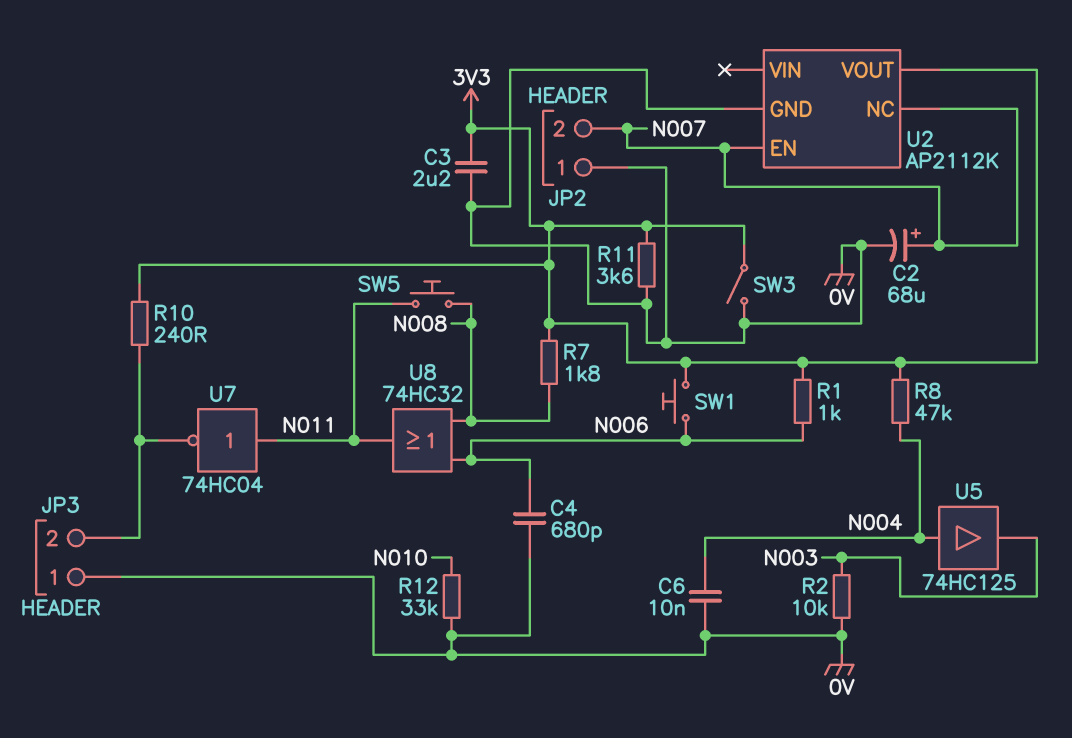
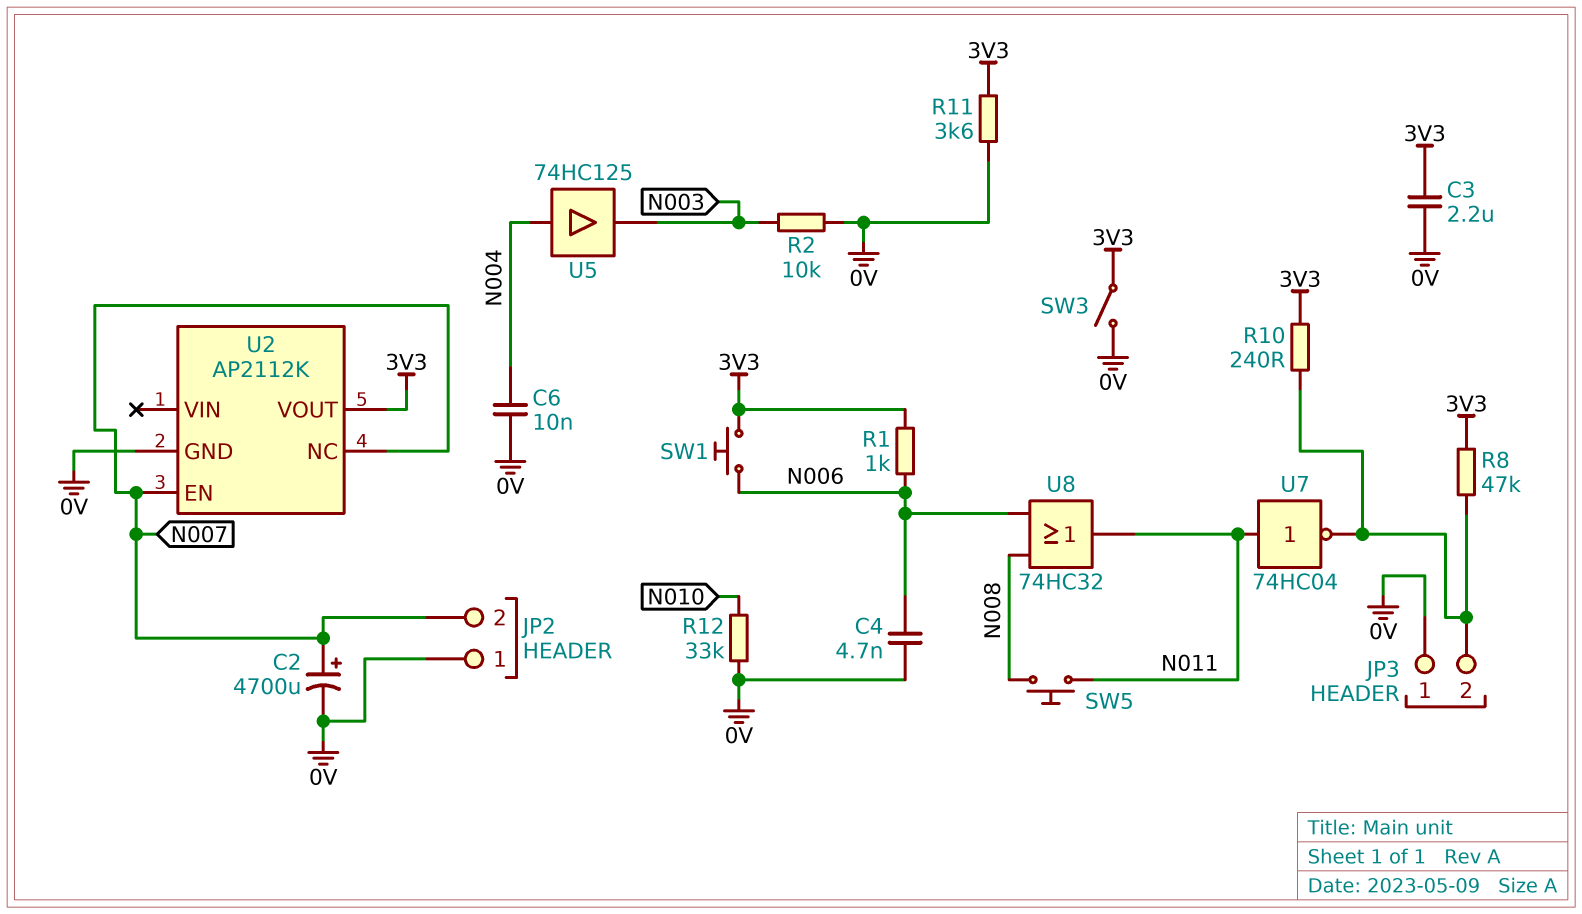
C2: 68uF (plus N007, minus 0V) -> 4700uF (plus N007, minus 0V)
C4: 680pF (0V, N006) -> 4.7nF (0V, N006)
R7: 1.8k (3V3, N008) -> none
R8: 47k (3V3, N004) -> 47k (3V3, JP3/2)

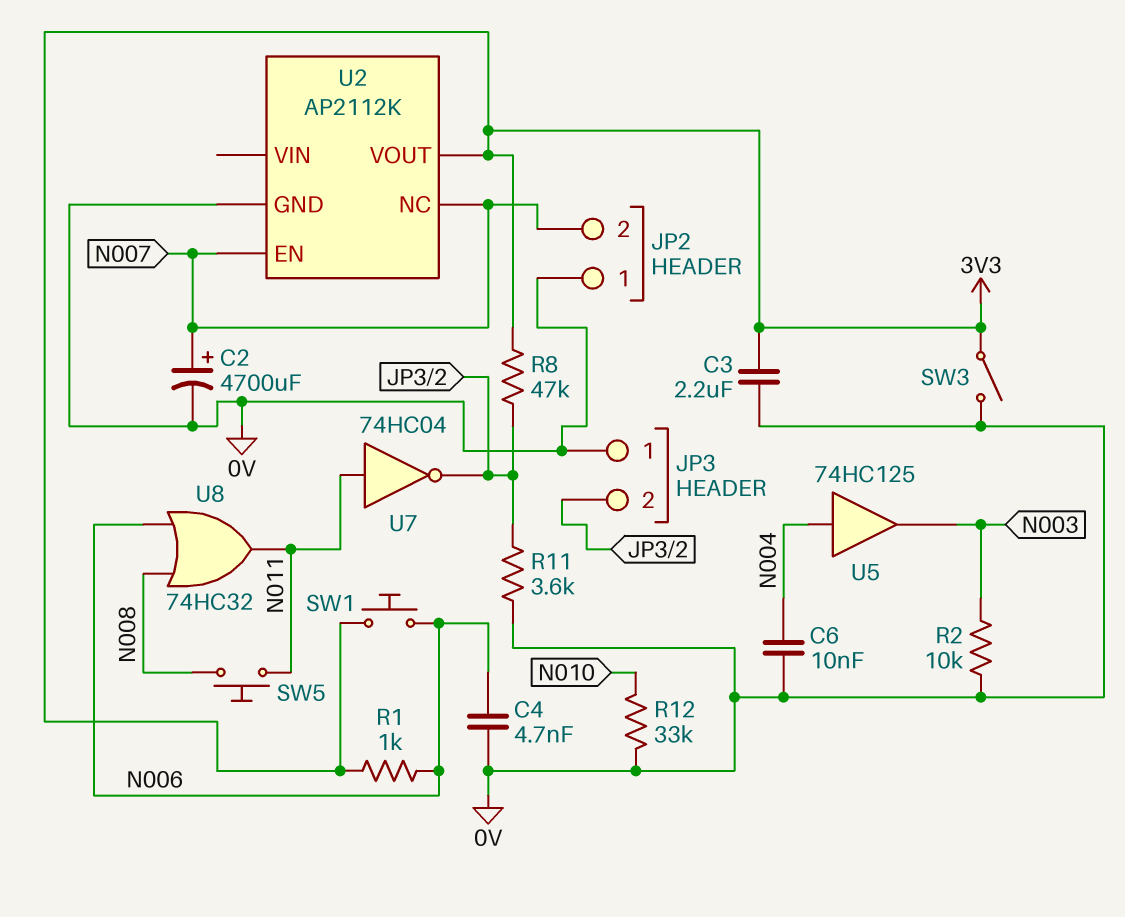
R10: 240 (3V3, JP3/2) -> none
R11: 3.6k (0V, 3V3) -> 3.6k (0V, JP3/2)

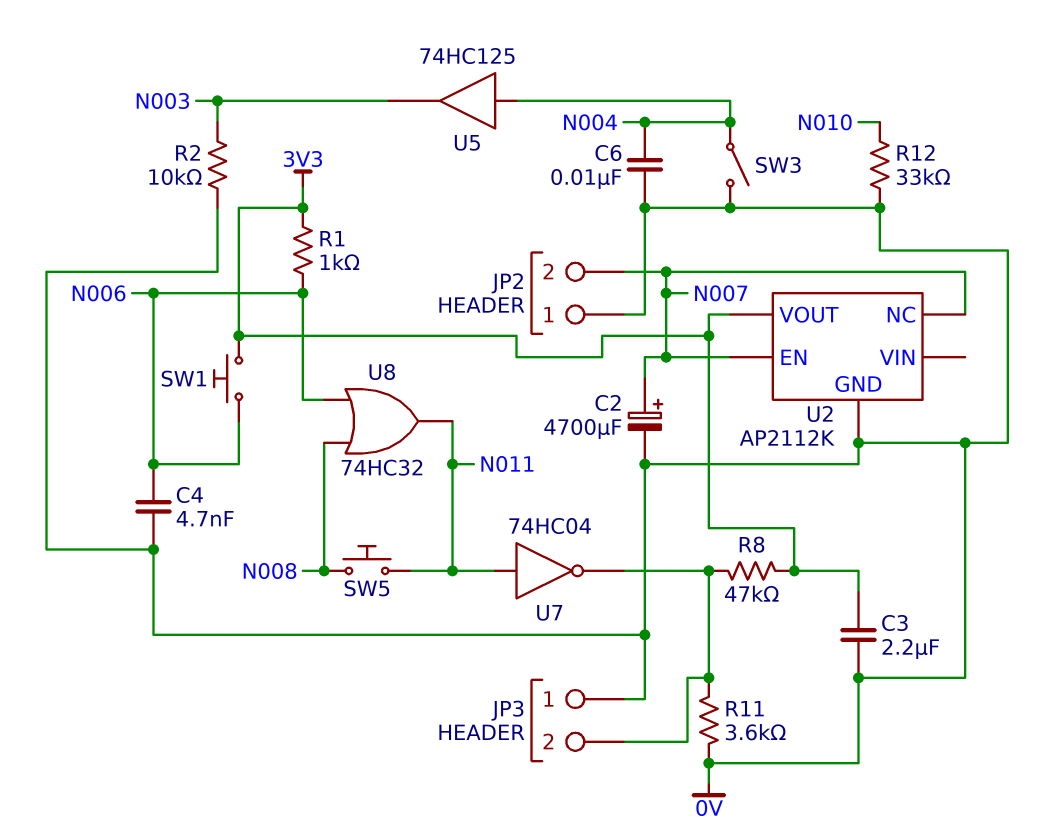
SW3: switch (0V, 3V3) -> switch (0V, N004)

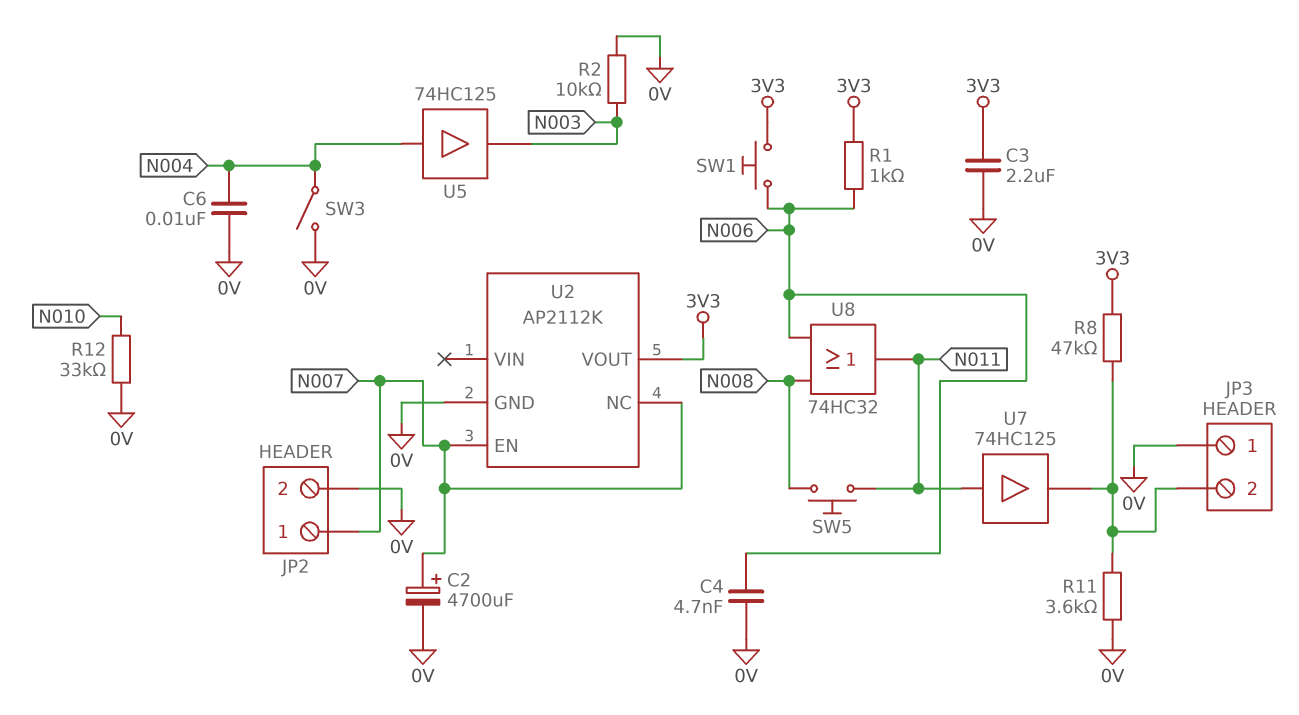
JP2 pin 1: 0V -> N007
JP2 pin 2: N007 -> 0V
U7: NOT 74HC04 (in N011, out JP3/2) -> buffer 74HC125 (in N011, out JP3/2)

